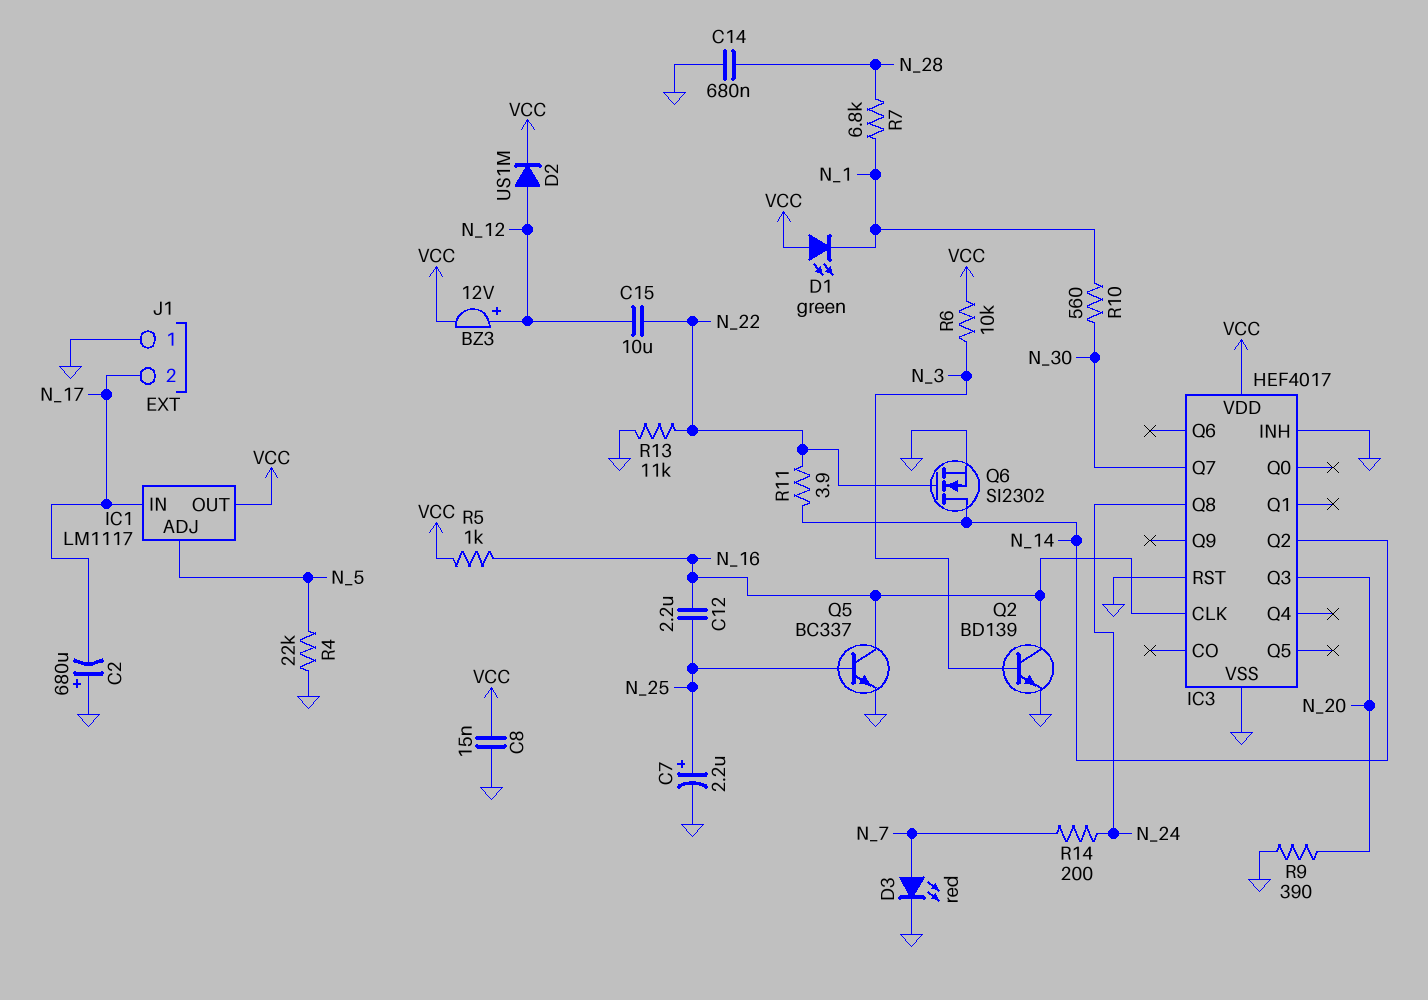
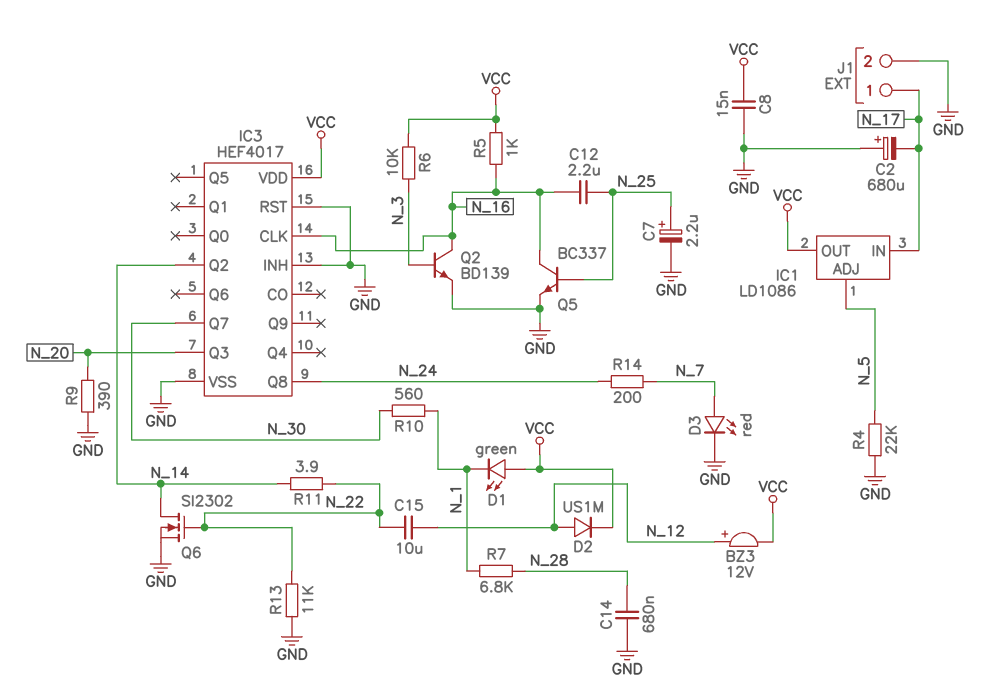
IC1: LM1117 -> LD1086
J1 pin 1: GND -> N_17
J1 pin 2: N_17 -> GND

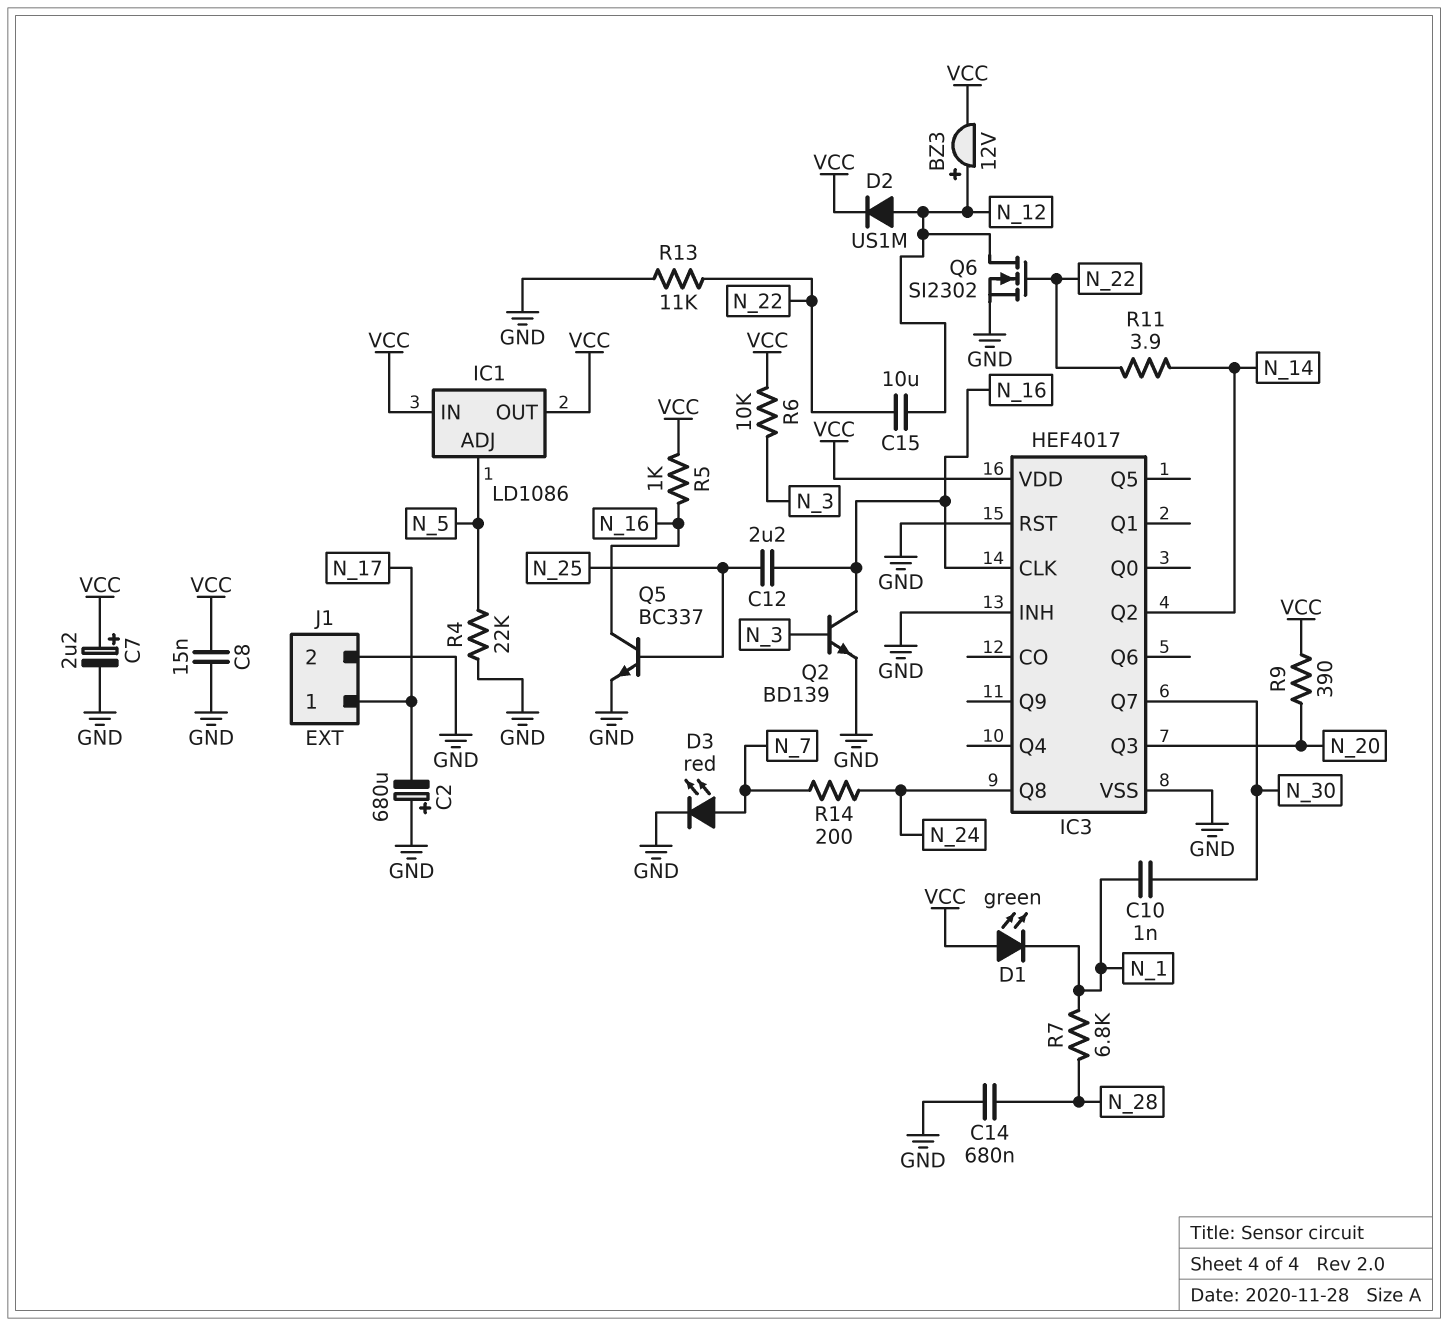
C7: 2.2uF (plus N_25, minus GND) -> 2.2uF (plus VCC, minus GND)
C10: none -> 1nF (N_1, N_30)
IC1 pin IN: N_17 -> VCC
Q6: NMOS SI2302 (G N_22, D N_14, S GND) -> NMOS SI2302 (G N_22, D N_12, S GND)
R9: 390 (GND, N_20) -> 390 (N_20, VCC)
R10: 560 (N_1, N_30) -> none

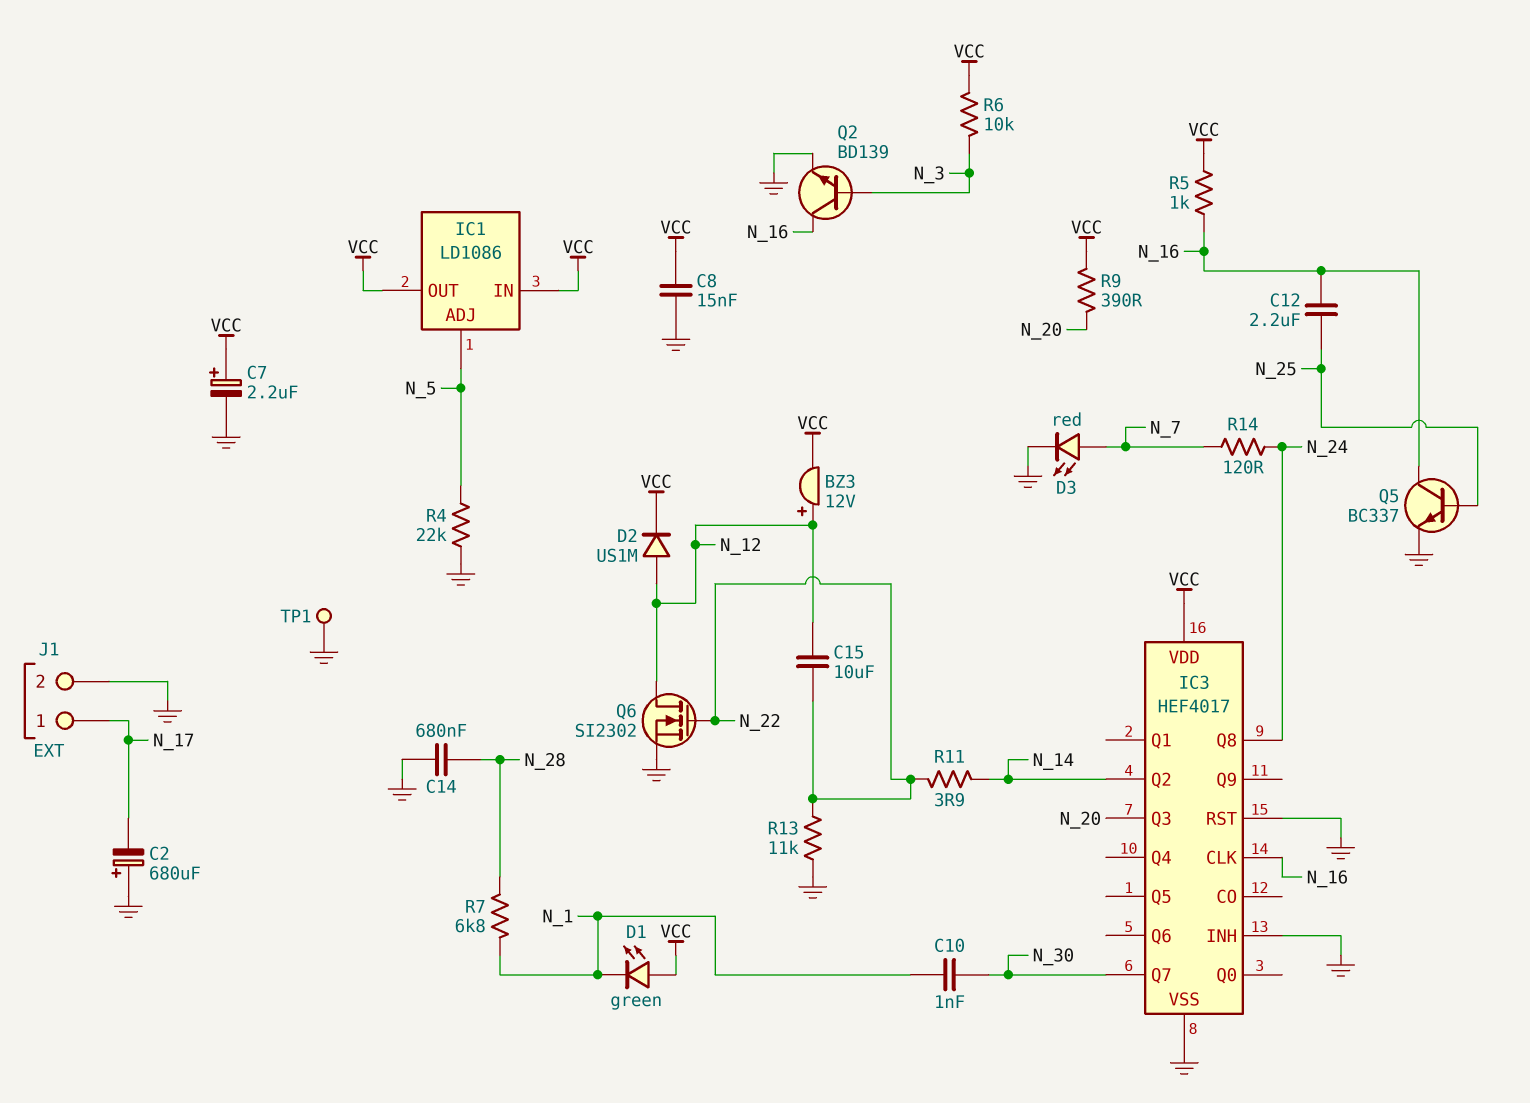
R14: 200 (N_7, N_24) -> 120 (N_7, N_24)
TP1: none -> test point (GND)

